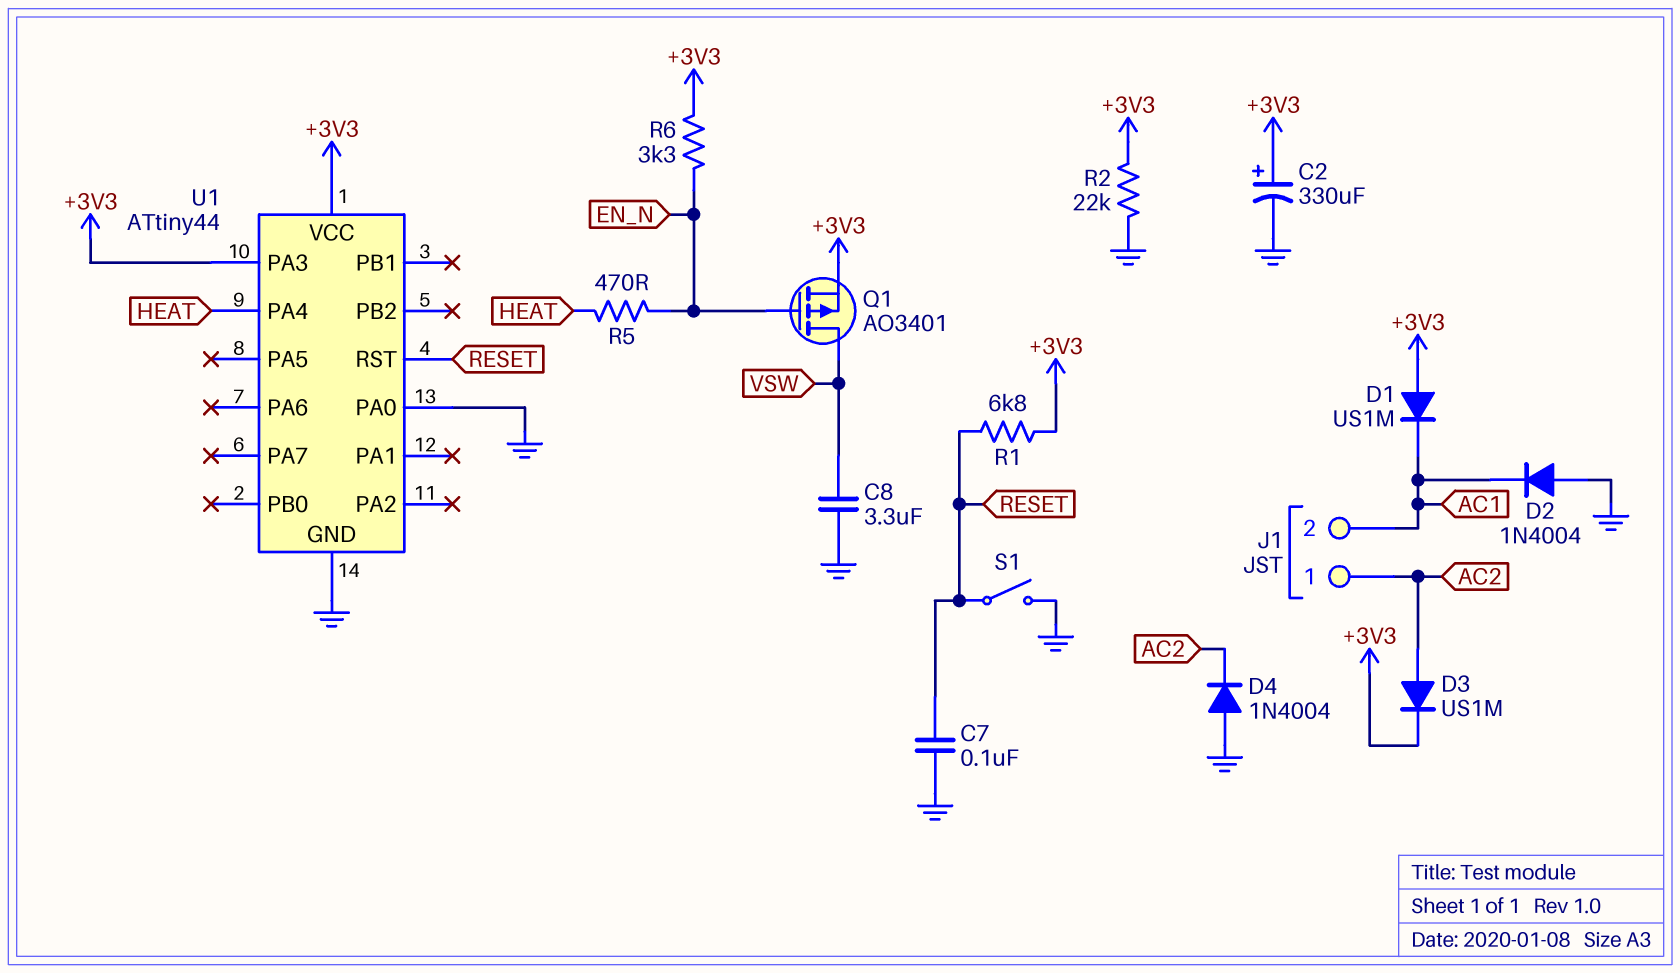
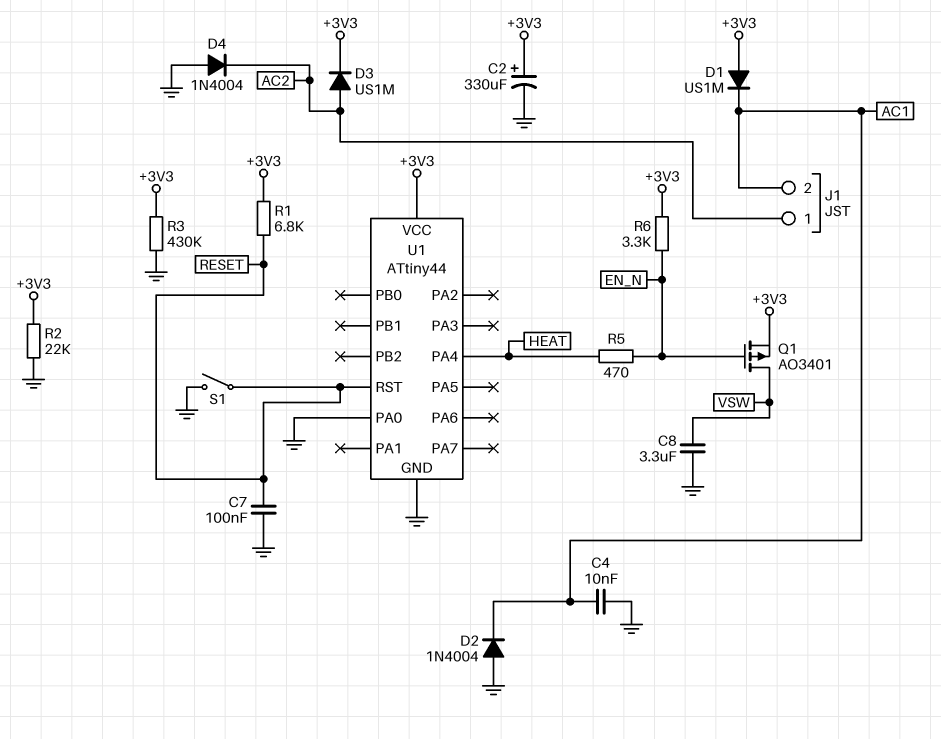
C4: none -> 10nF (AC1, GND)
R3: none -> 430k (+3V3, GND)
U1 pin PA3: +3V3 -> none

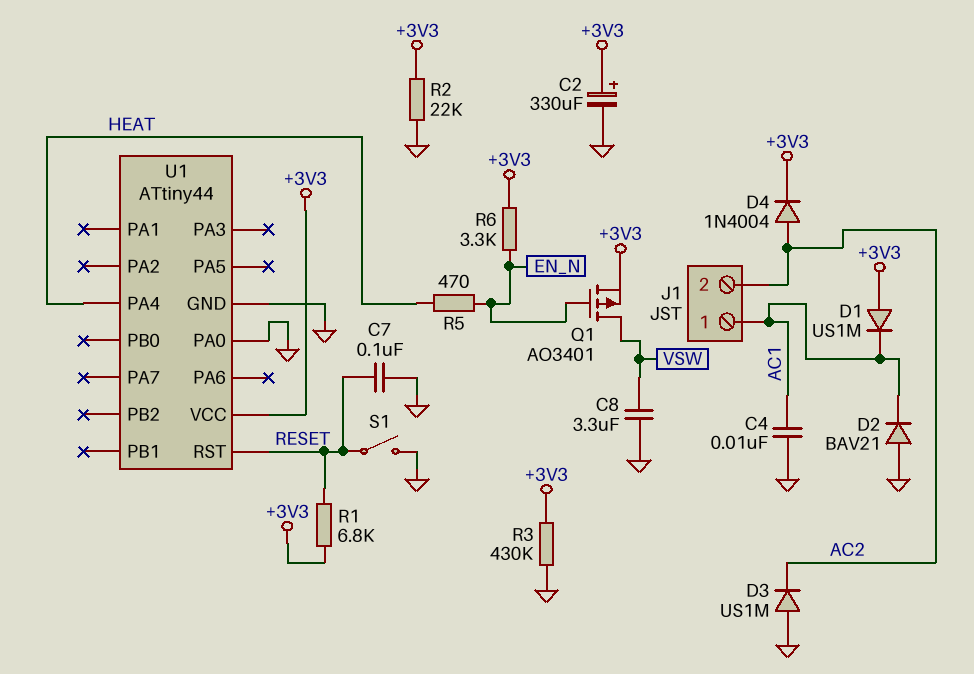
D2: diode 1N4004 (A GND, K AC1) -> diode BAV21 (A GND, K AC1)
D3: diode US1M (A AC2, K +3V3) -> diode US1M (A GND, K AC2)
D4: diode 1N4004 (A GND, K AC2) -> diode 1N4004 (A AC2, K +3V3)
J1 pin 1: AC2 -> AC1
J1 pin 2: AC1 -> AC2

